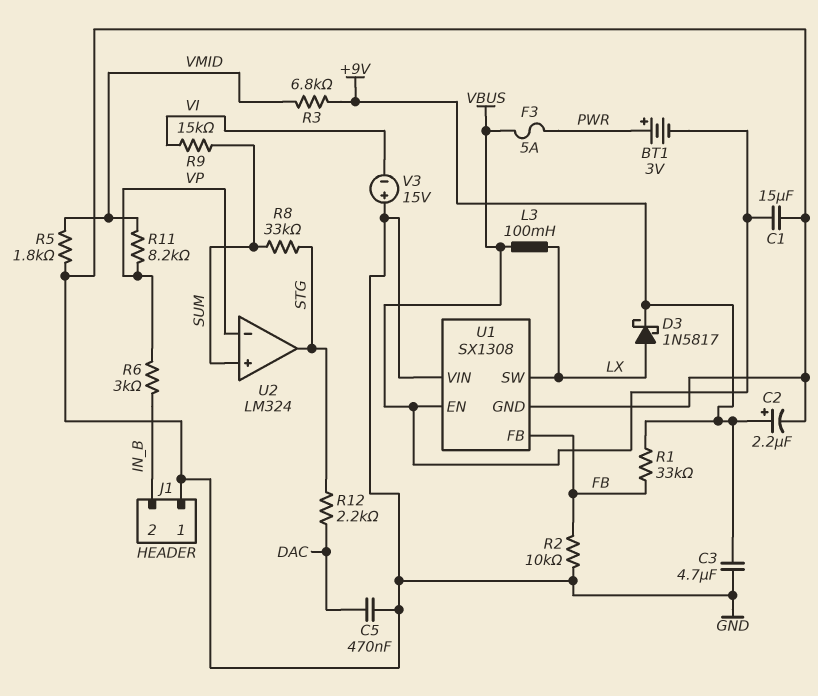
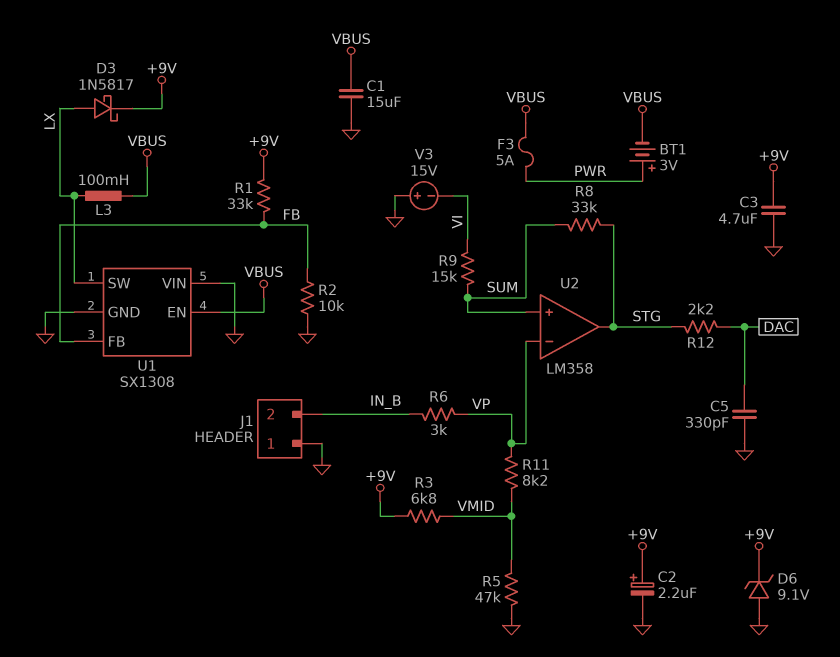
C5: 470nF (DAC, GND) -> 330pF (DAC, GND)
D6: none -> zener 9.1V (A GND, K +9V)
R5: 1.8k (GND, VMID) -> 47k (GND, VMID)
U2: LM324 -> LM358

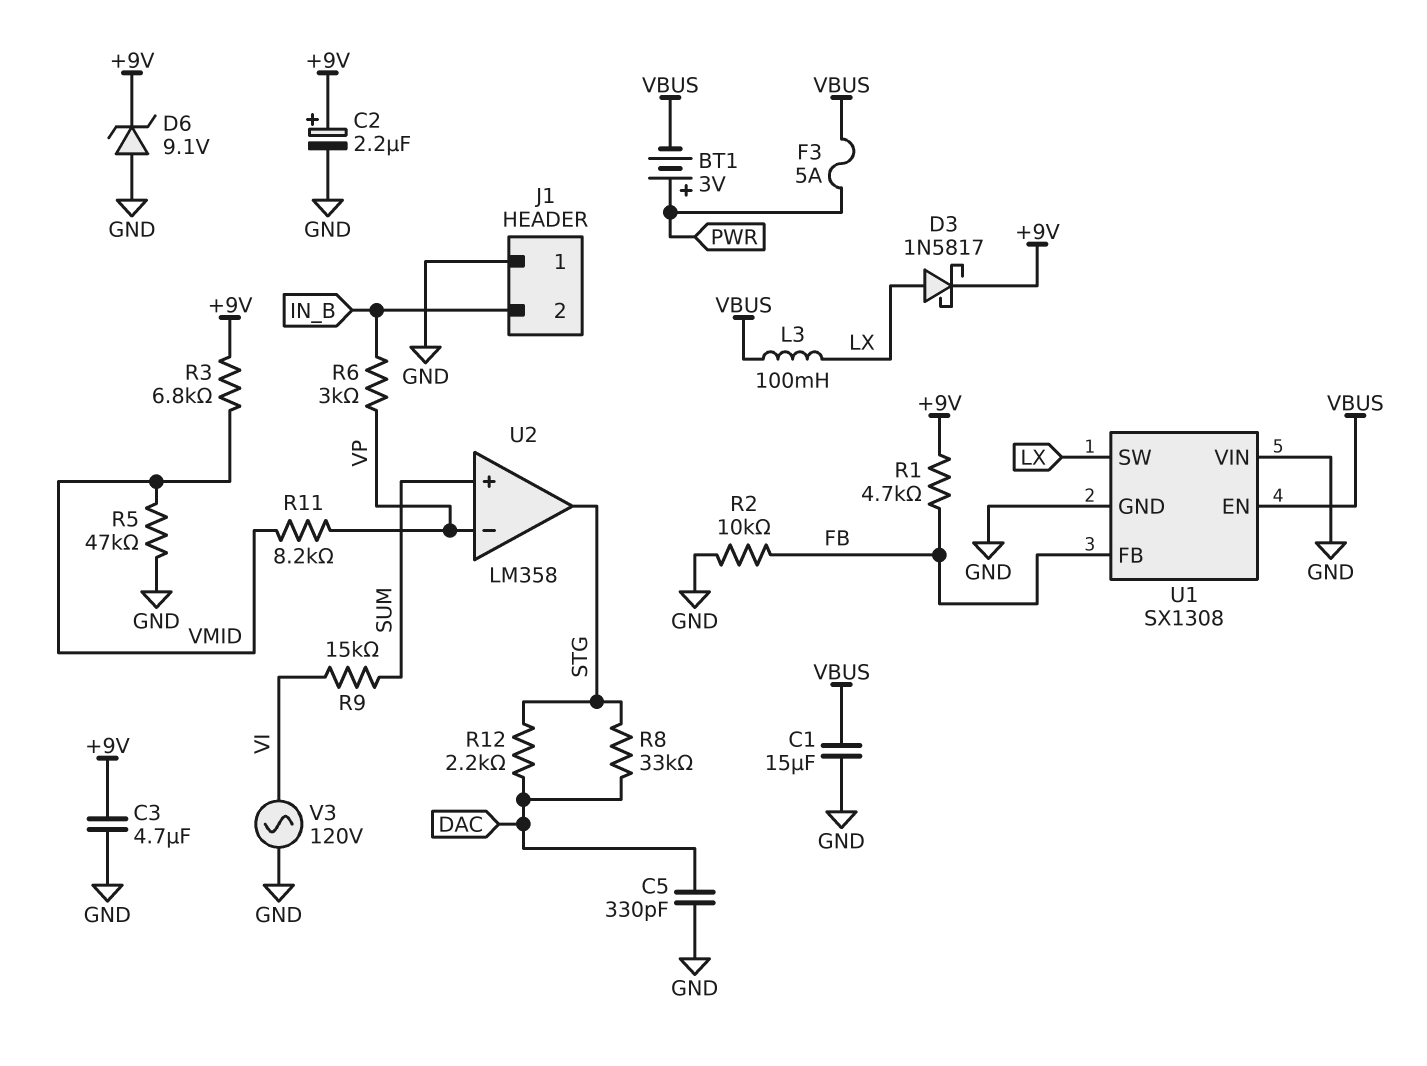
R1: 33k (+9V, FB) -> 4.7k (+9V, FB)
R8: 33k (STG, SUM) -> 33k (DAC, STG)
V3: 15V (plus GND, minus VI) -> AC 120V (GND, VI)

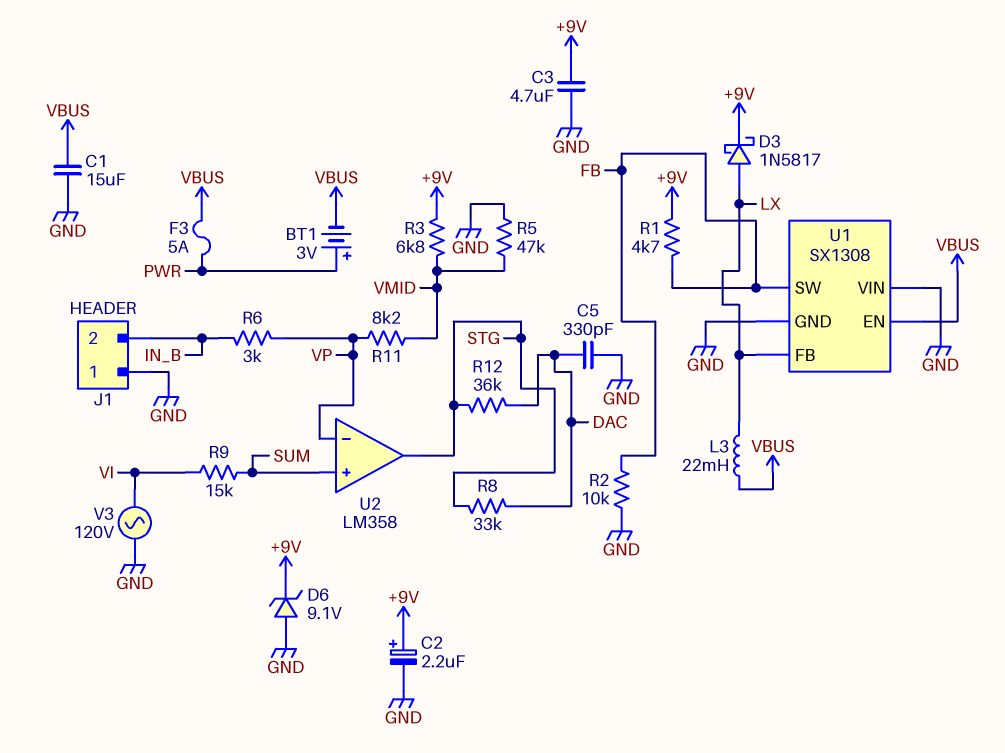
L3: 100mH (LX, VBUS) -> 22mH (LX, VBUS)
R12: 2.2k (DAC, STG) -> 36k (DAC, STG)
U1 pin FB: FB -> LX
U1 pin SW: LX -> FB

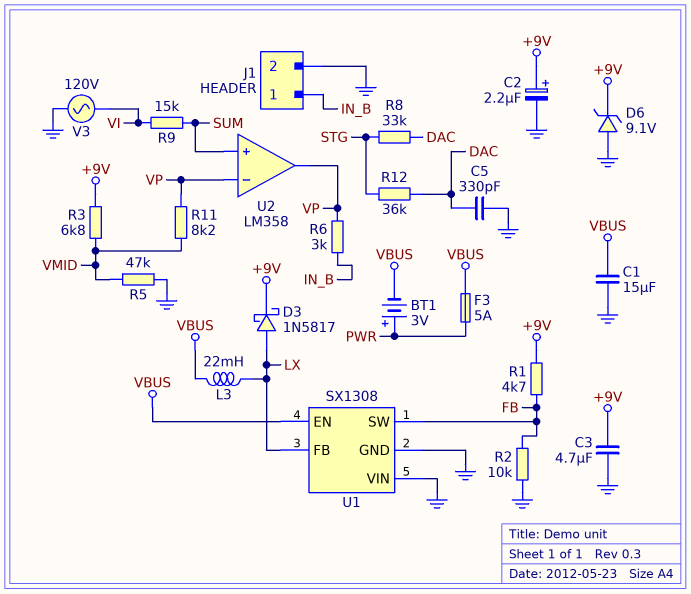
J1 pin 1: GND -> IN_B
J1 pin 2: IN_B -> GND
U2 pin out: STG -> VP

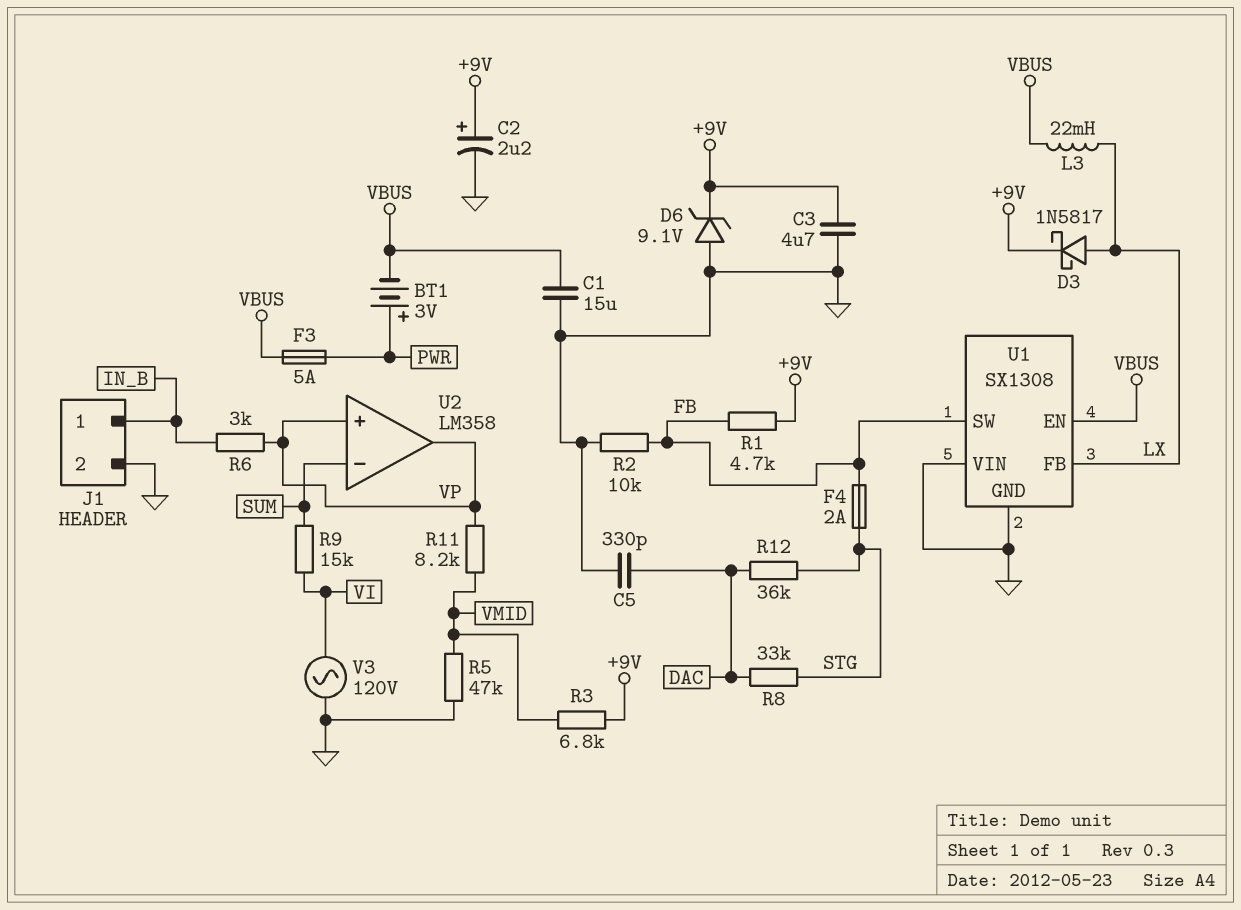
F4: none -> 2A (FB, STG)
U2 pin in+: SUM -> VP
U2 pin in-: VP -> SUM

